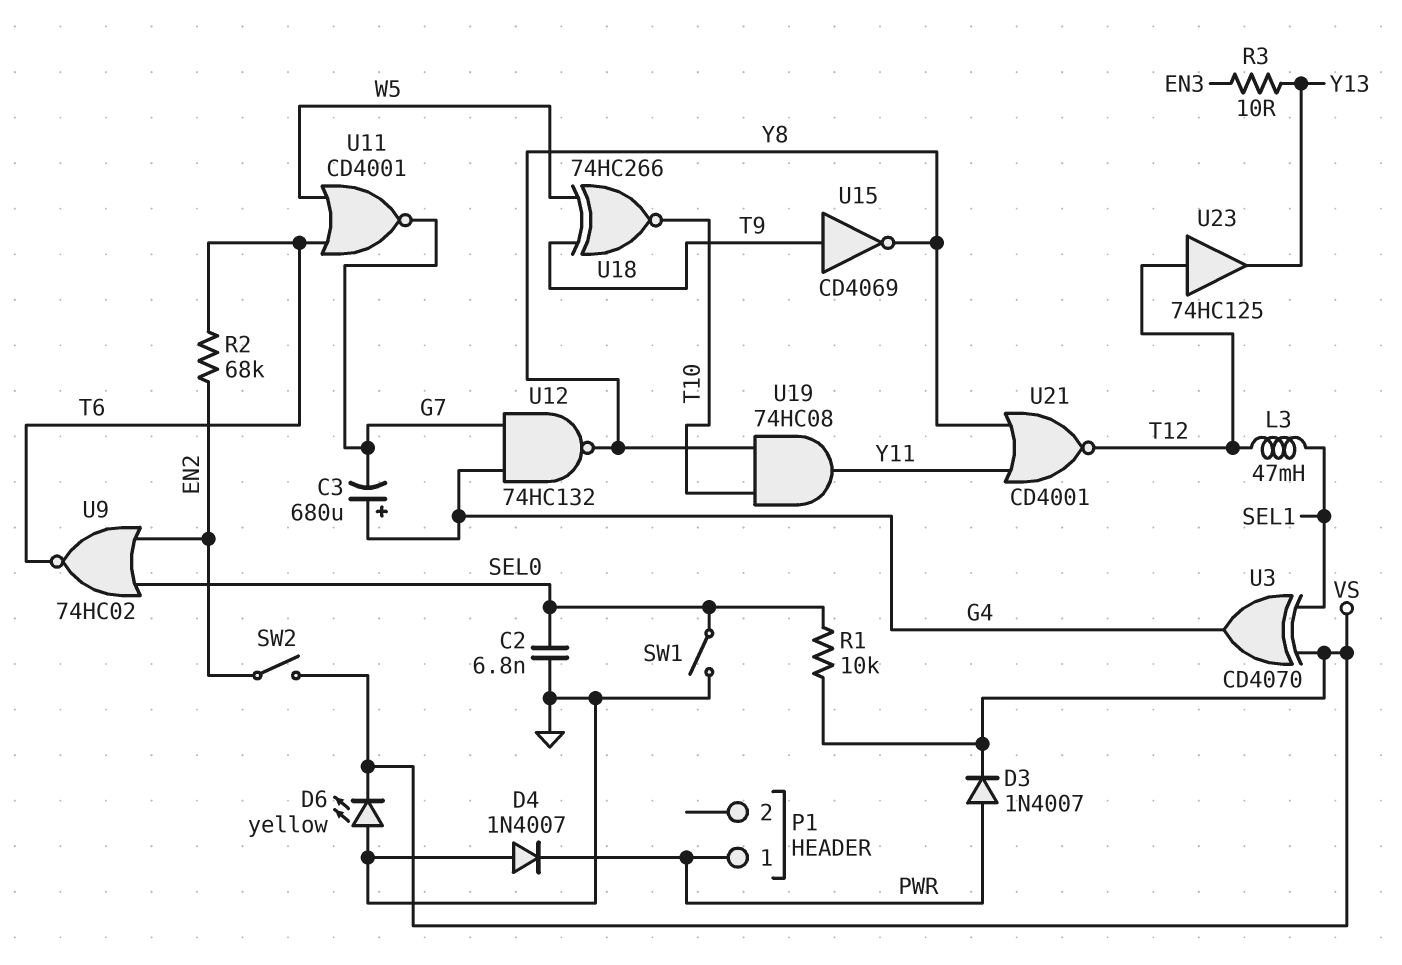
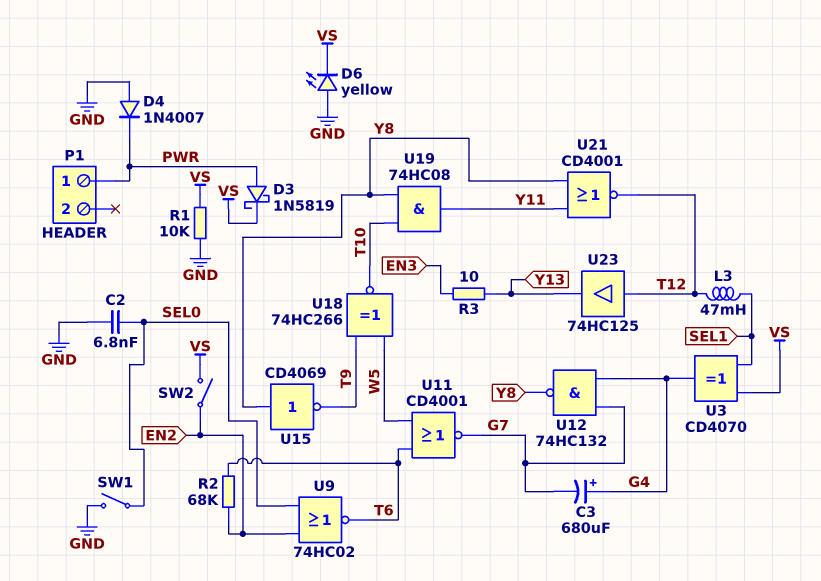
D3: diode 1N4007 (A PWR, K VS) -> schottky 1N5819 (A PWR, K VS)
R1: 10k (SEL0, VS) -> 10k (GND, VS)
U15: NOT CD4069 (in T9, out Y8) -> NOT CD4069 (in Y8, out T9)

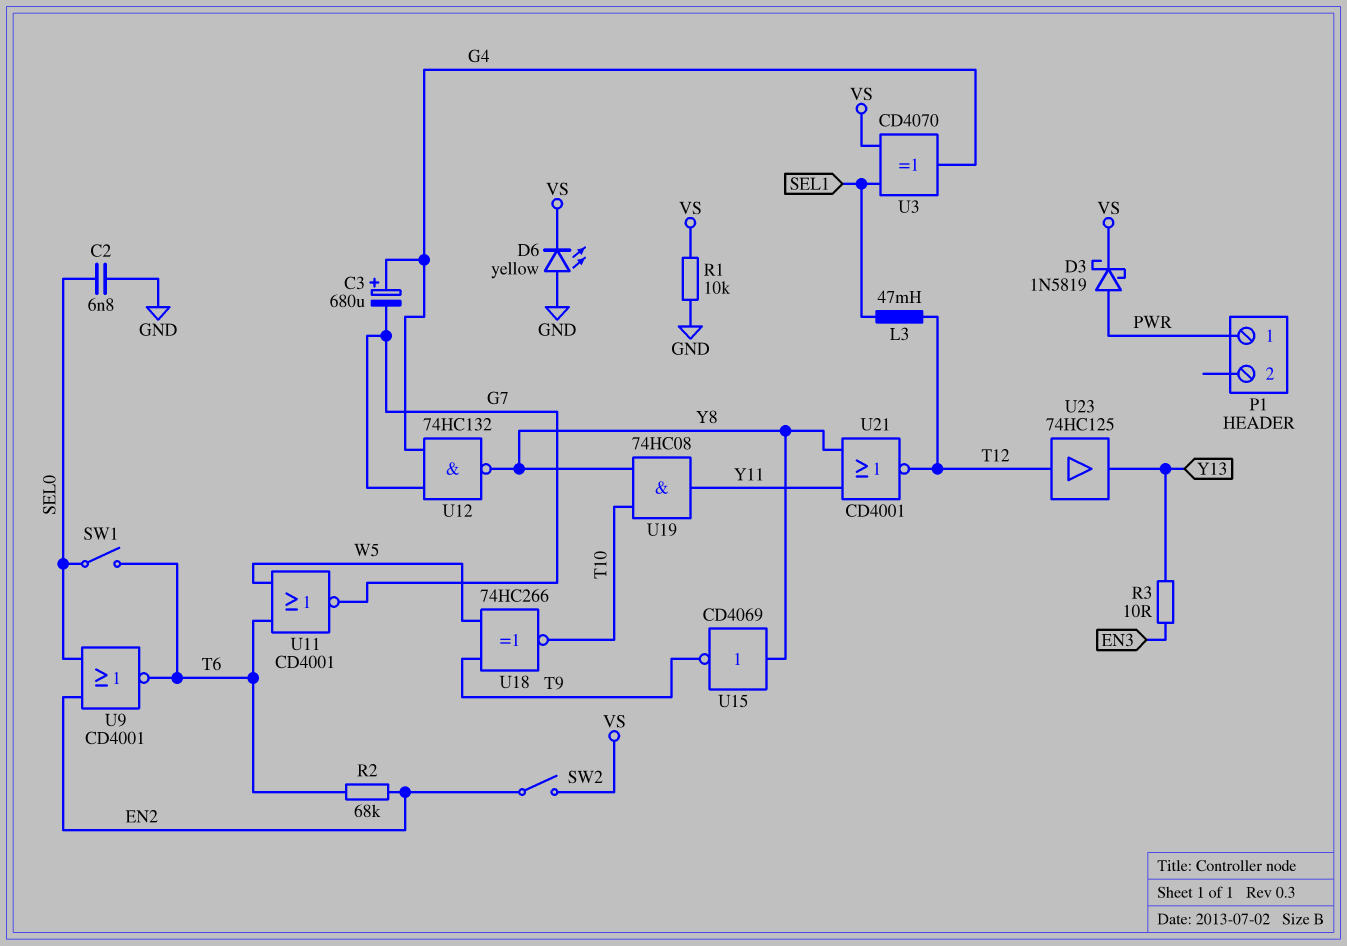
D4: diode 1N4007 (A GND, K PWR) -> none
SW1: switch (GND, SEL0) -> switch (SEL0, T6)
U9: NOR 74HC02 (in EN2, in SEL0, out T6) -> NOR CD4001 (in EN2, in SEL0, out T6)

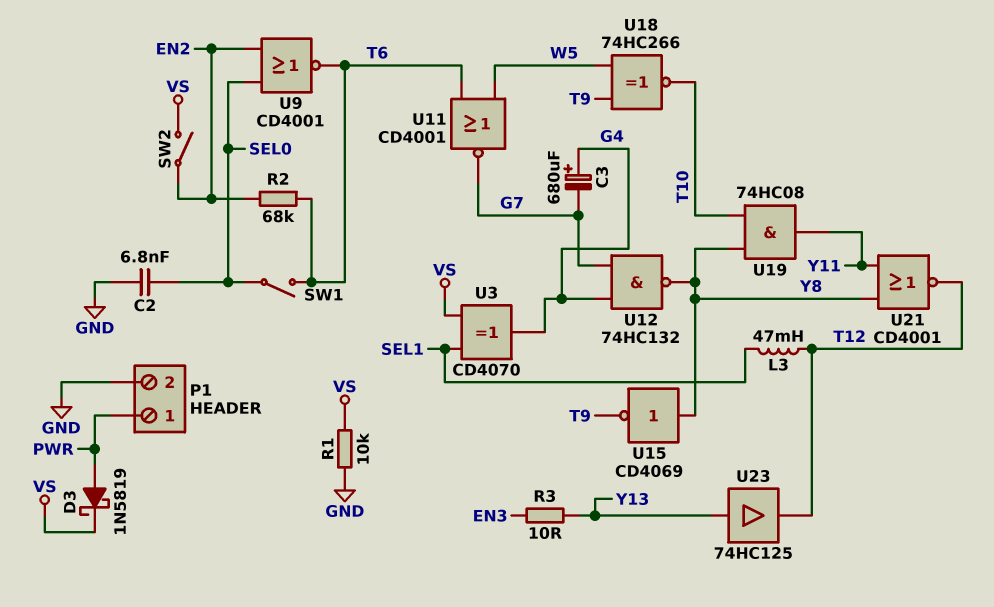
D6: LED yellow (A GND, K VS) -> none
P1 pin 2: none -> GND
U23: buffer 74HC125 (in T12, out Y13) -> buffer 74HC125 (in Y13, out T12)

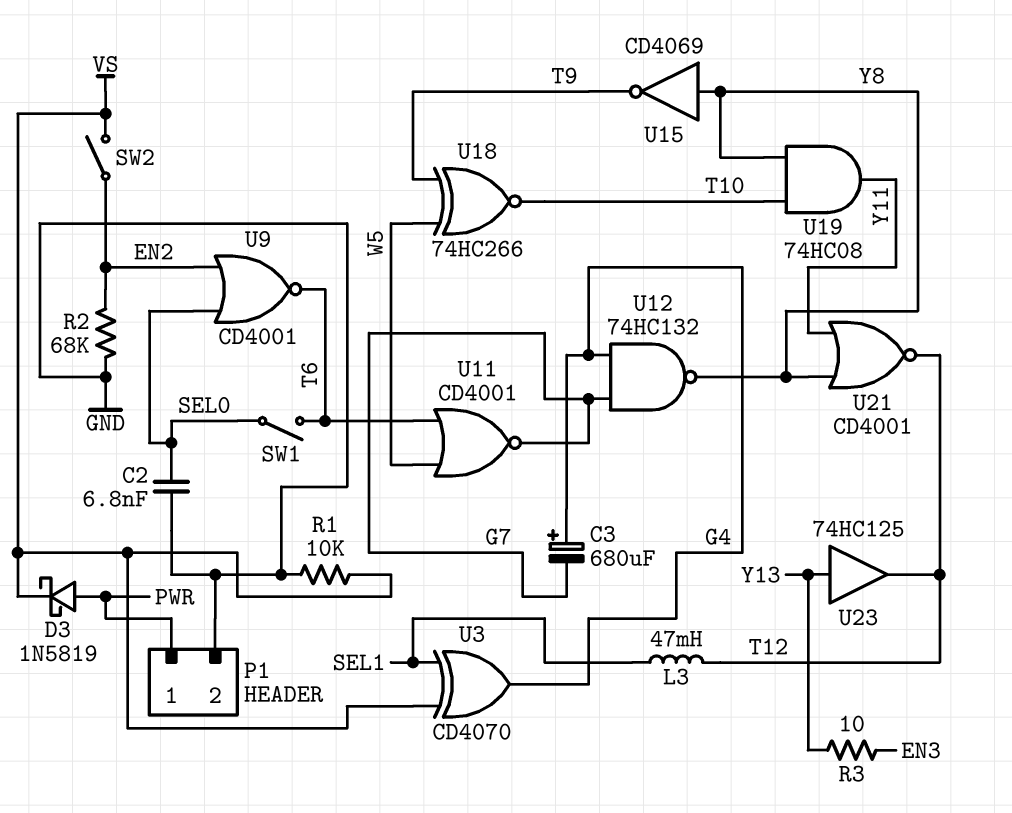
R2: 68k (EN2, T6) -> 68k (EN2, GND)

